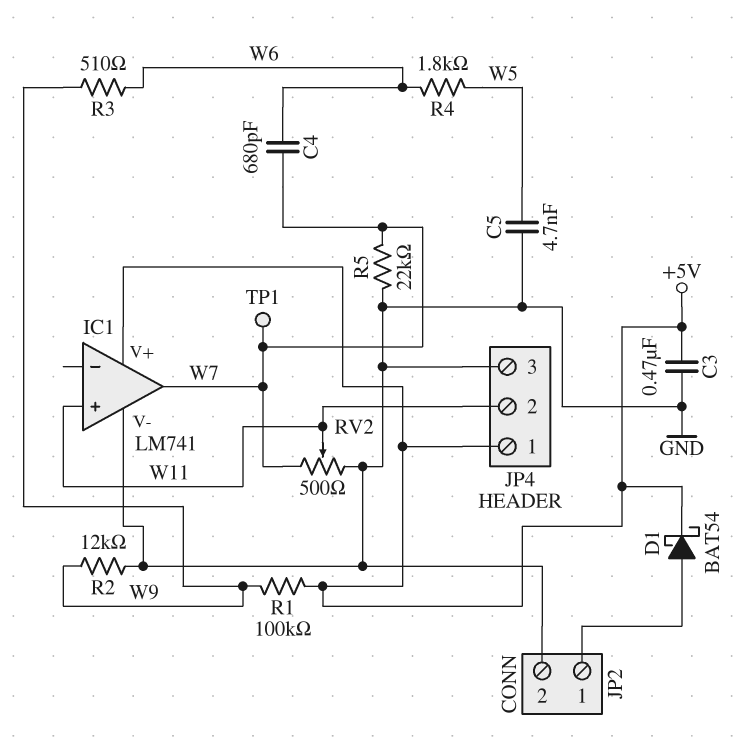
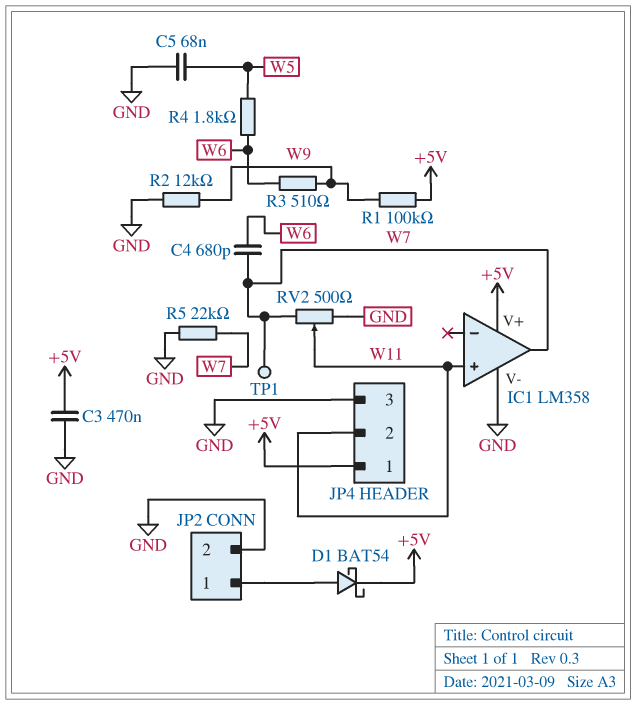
C5: 4.7nF (GND, W5) -> 68nF (GND, W5)
IC1: LM741 -> LM358

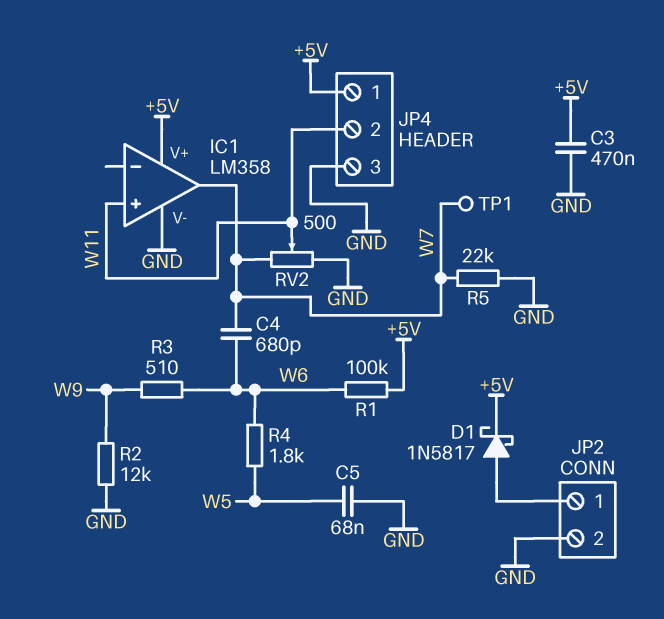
D1: schottky BAT54 (A JP2/1, K +5V) -> schottky 1N5817 (A JP2/1, K +5V)
R1: 100k (+5V, W9) -> 100k (+5V, W6)

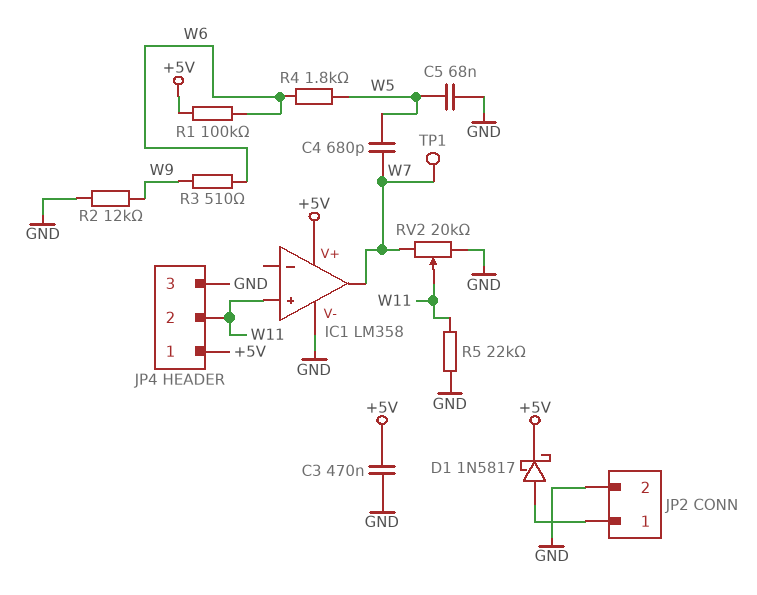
C4: 680pF (W6, W7) -> 680pF (W5, W7)
R5: 22k (GND, W7) -> 22k (GND, W11)
RV2: 500 (GND, W7, wiper W11) -> 20k (GND, W7, wiper W11)

